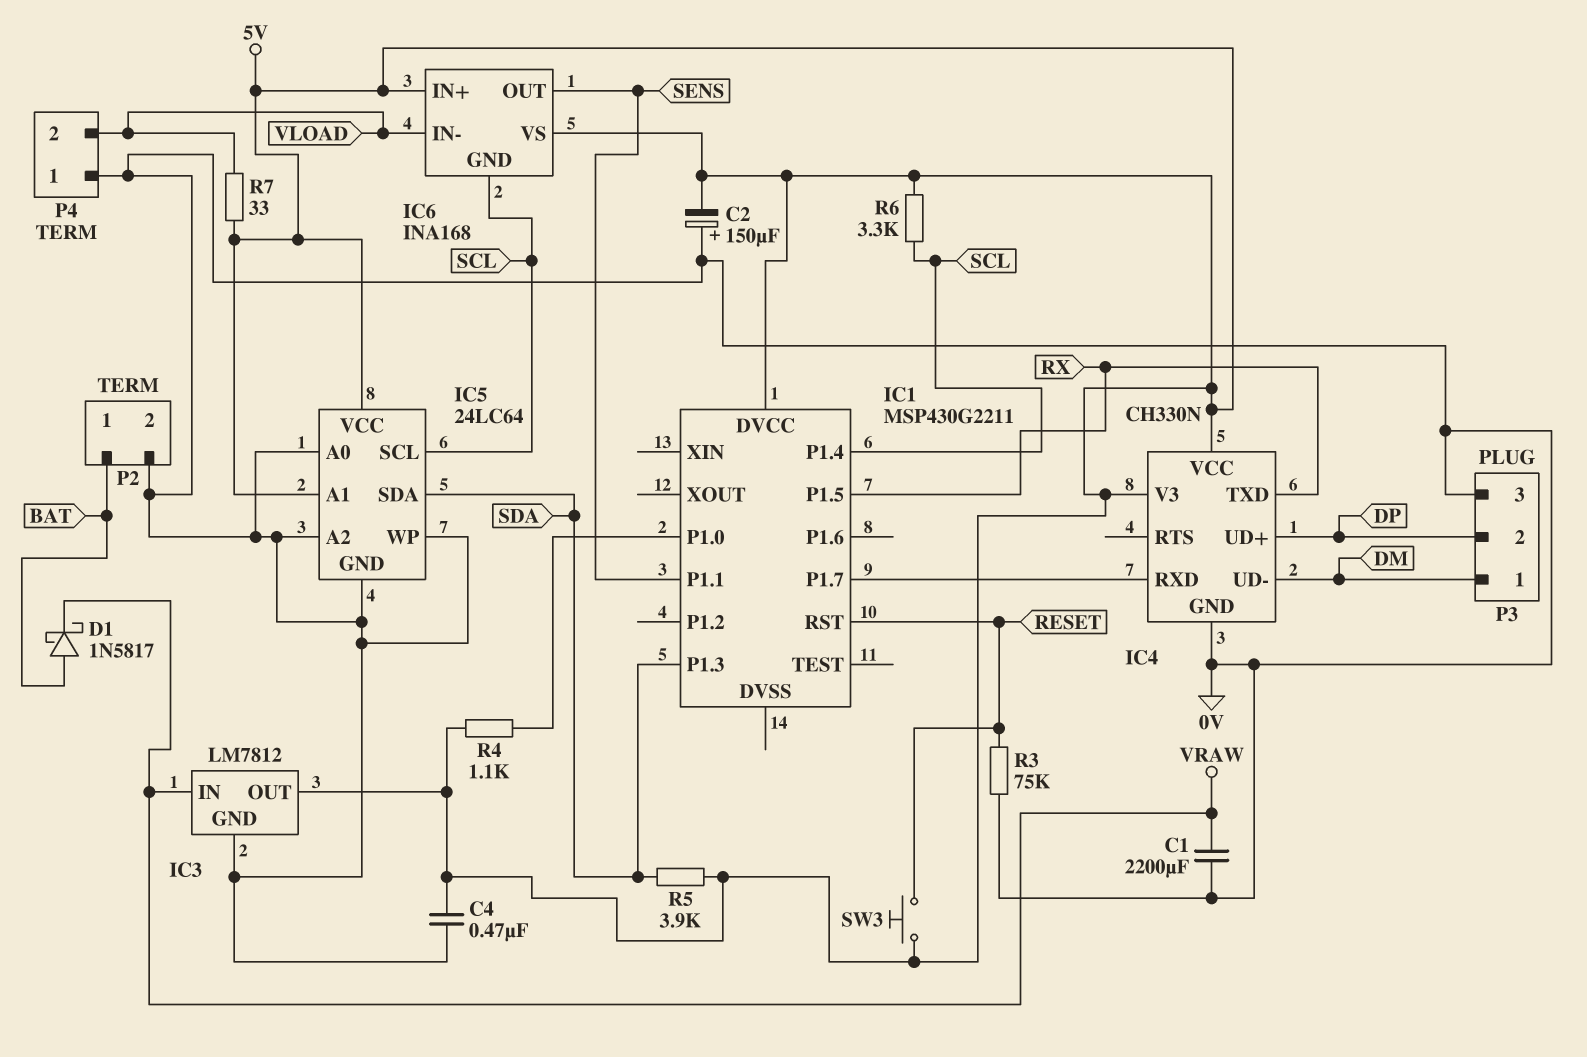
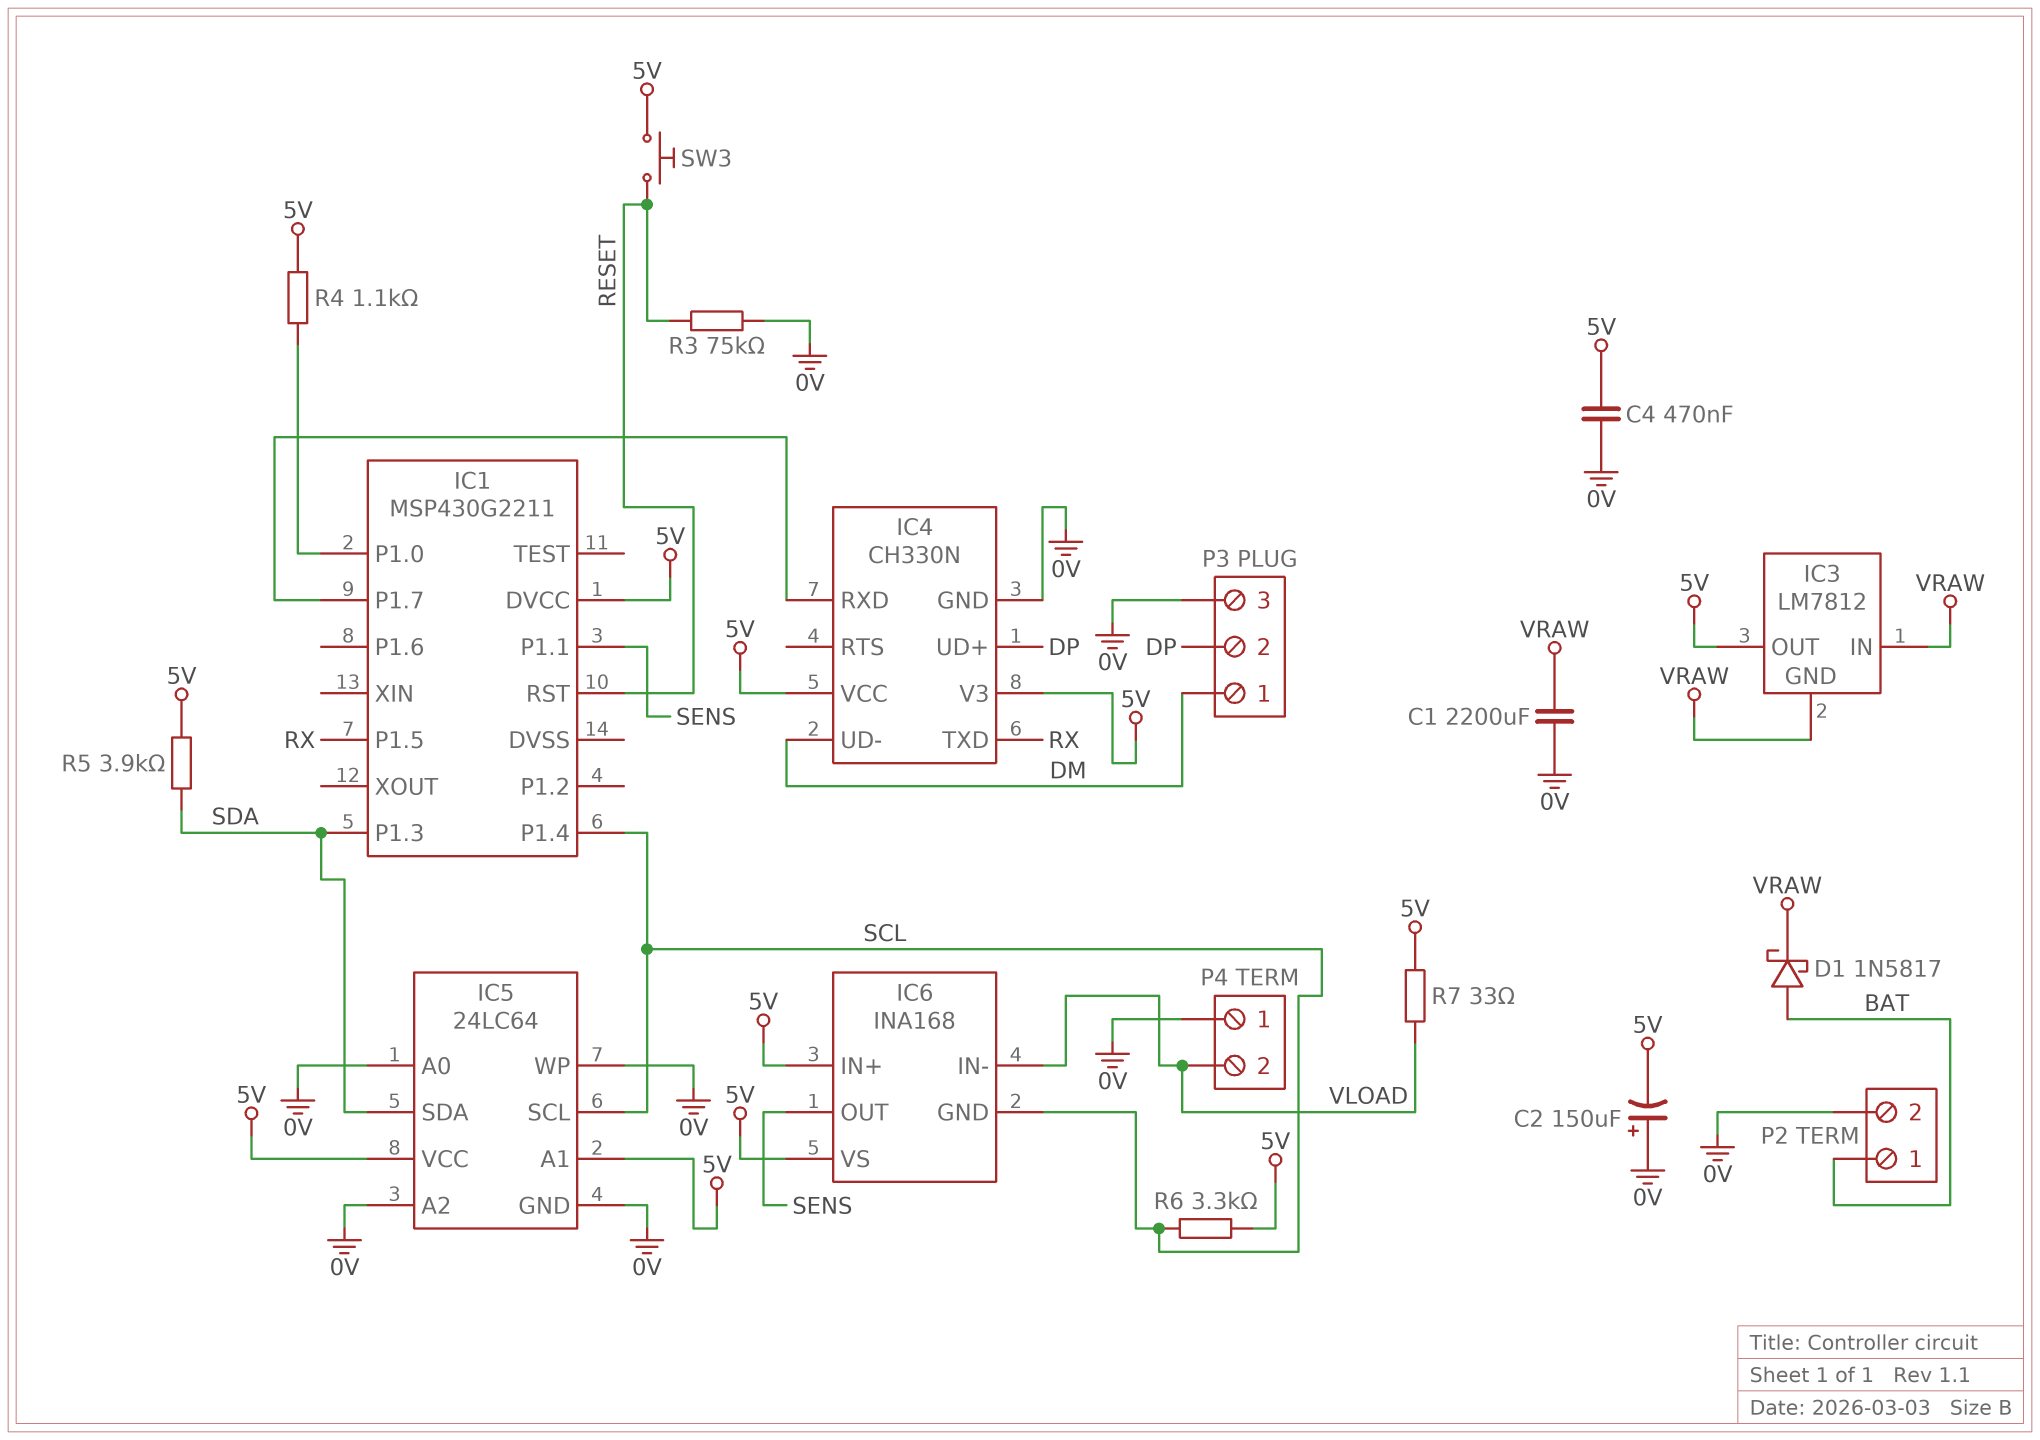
IC3 pin GND: 0V -> VRAW

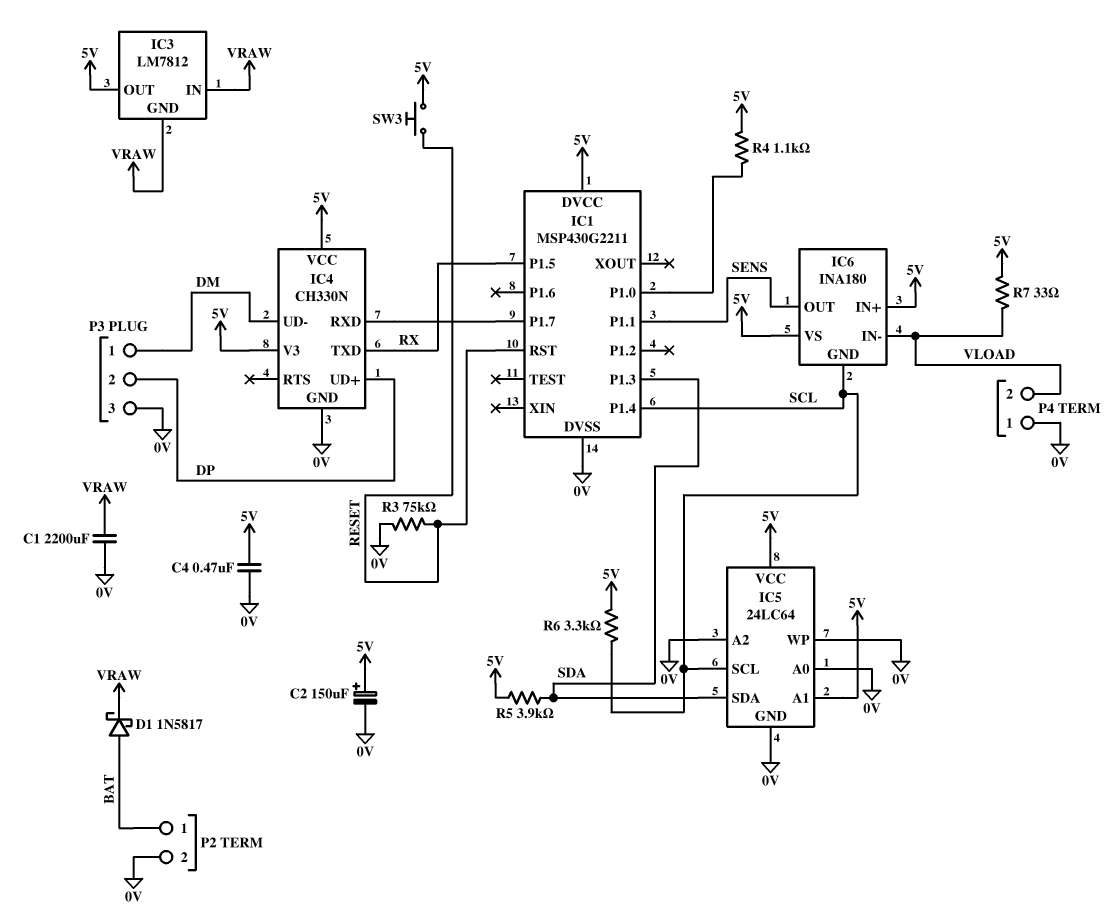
C2: 150uF (plus 0V, minus 5V) -> 150uF (plus 5V, minus 0V)
IC1 pin DVSS: none -> 0V
IC6: INA168 -> INA180

